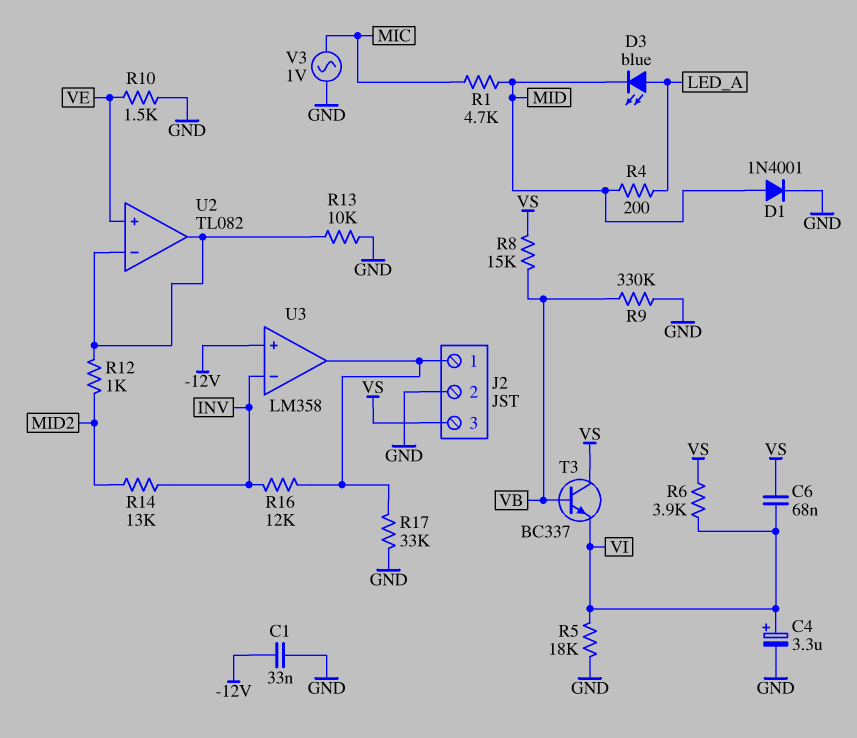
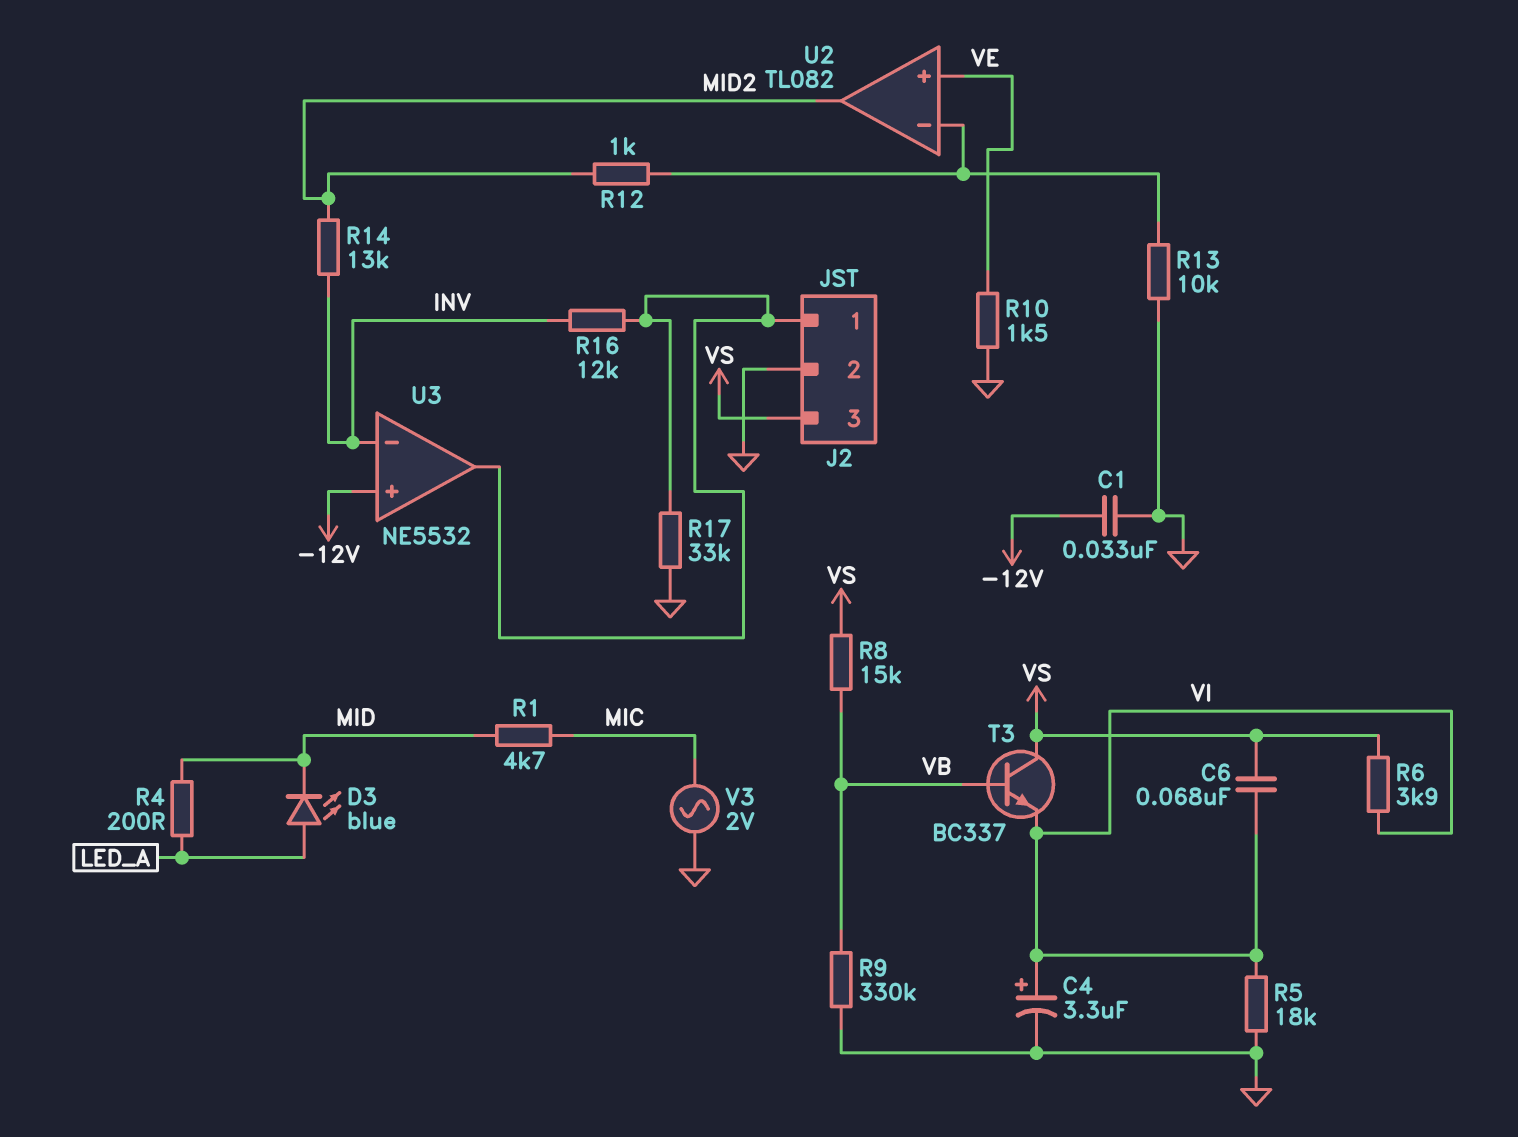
D1: diode 1N4001 (A MID, K GND) -> none
U2 pin out: U2/in- -> MID2
U3: LM358 -> NE5532
V3: AC 1V (GND, MIC) -> AC 2V (GND, MIC)

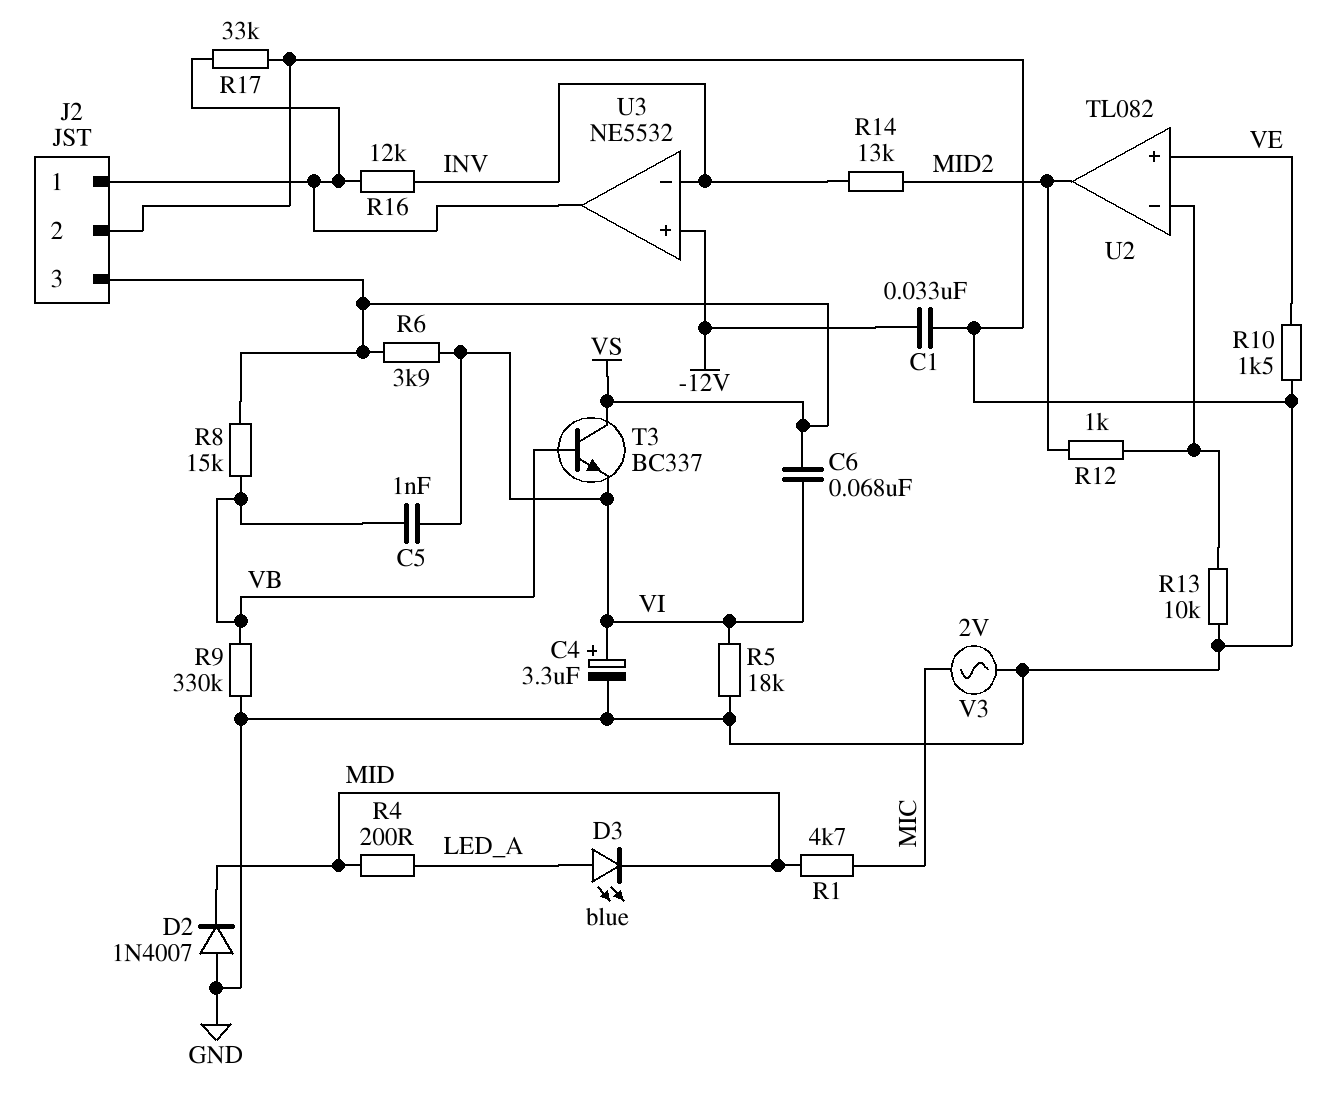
C5: none -> 1nF (VB, VI)
D2: none -> diode 1N4007 (A GND, K MID)

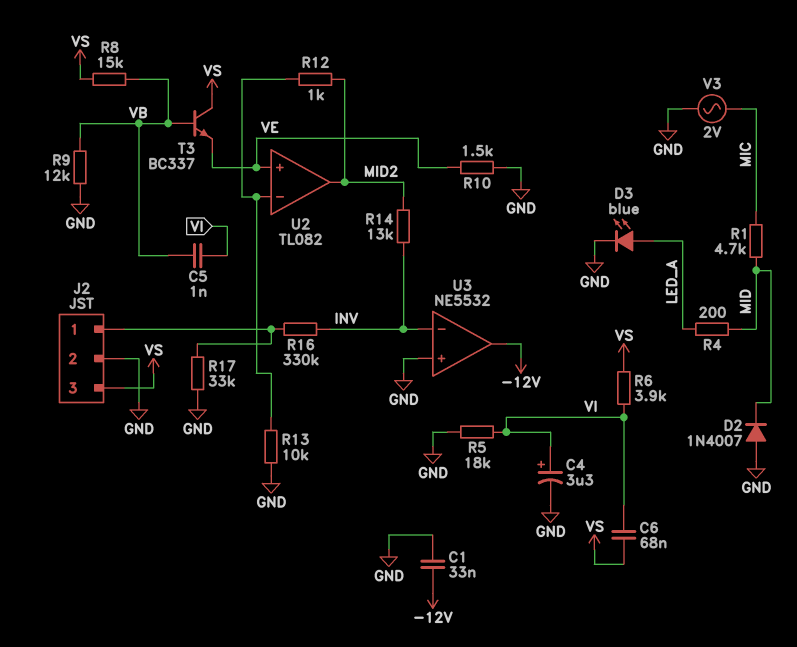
D3: LED blue (A LED_A, K MID) -> LED blue (A LED_A, K GND)
R9: 330k (GND, VB) -> 12k (GND, VB)
R16: 12k (INV, J2/1) -> 330k (INV, J2/1)
T3: NPN BC337 (B VB, C VS, E VI) -> NPN BC337 (B VB, C VS, E VE)
U3 pin in+: -12V -> GND
U3 pin out: J2/1 -> -12V

